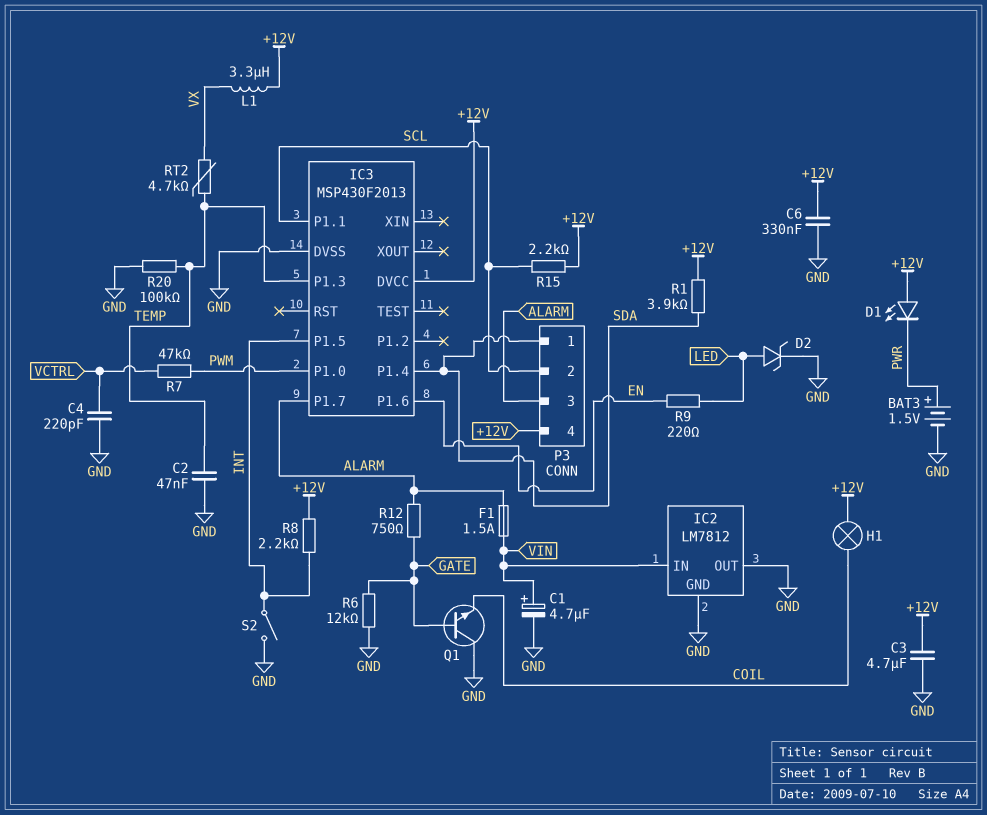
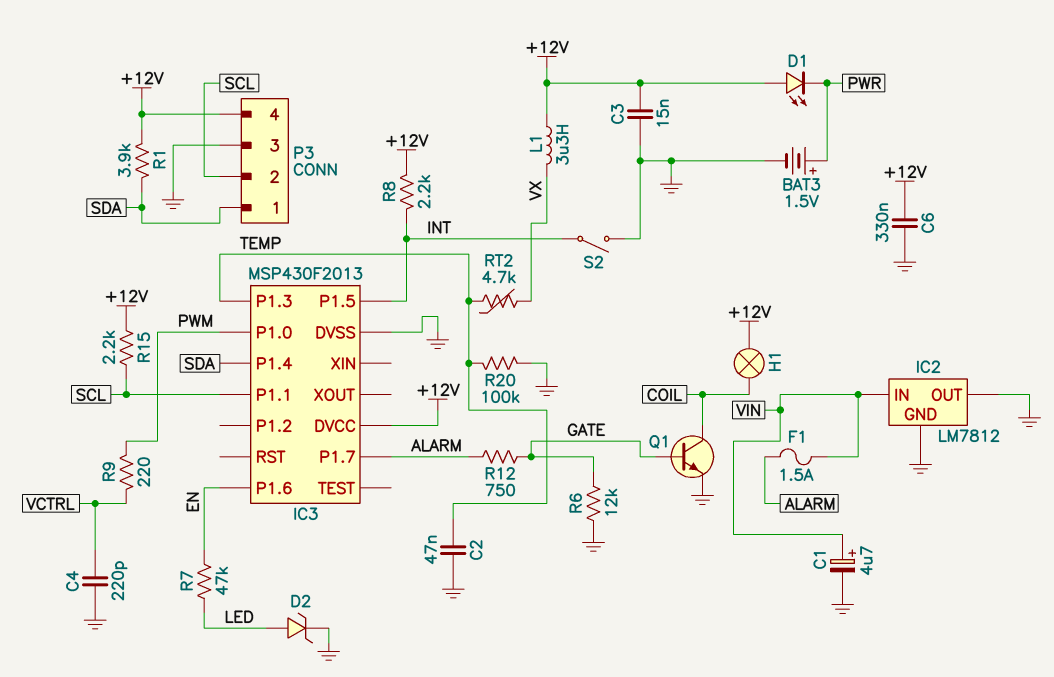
C3: 4.7uF (+12V, GND) -> 15nF (+12V, GND)
P3 pin 3: ALARM -> GND
Q1: NPN (B GATE, C GND, E COIL) -> NPN (B GATE, C COIL, E GND)
R7: 47k (PWM, VCTRL) -> 47k (EN, LED)
R9: 220 (EN, LED) -> 220 (PWM, VCTRL)

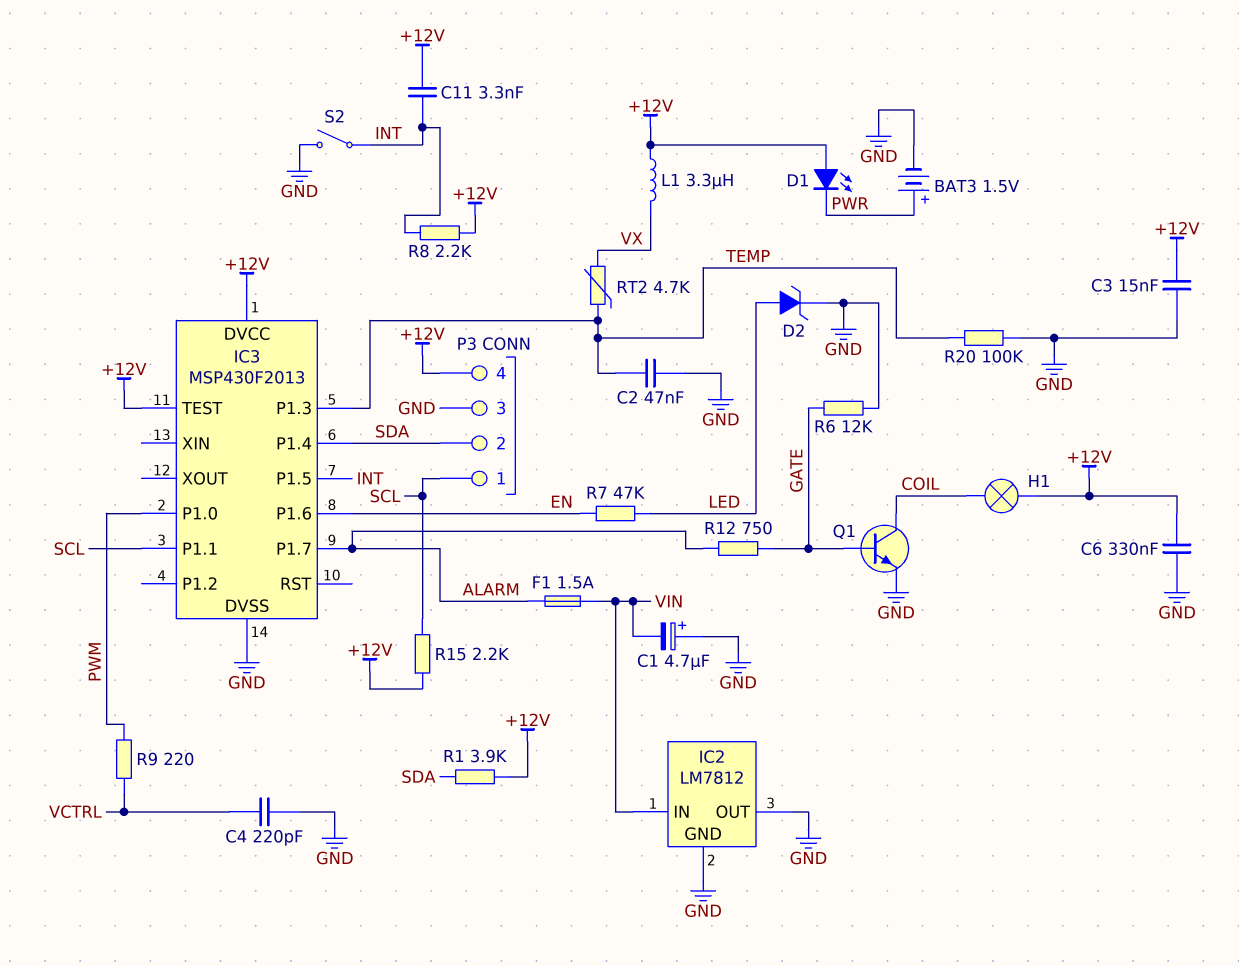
C1: 4.7uF (plus VIN, minus GND) -> 4.7uF (plus GND, minus VIN)
C11: none -> 3.3nF (+12V, INT)
IC3 pin TEST: none -> +12V
P3 pin 1: SDA -> SCL
P3 pin 2: SCL -> SDA

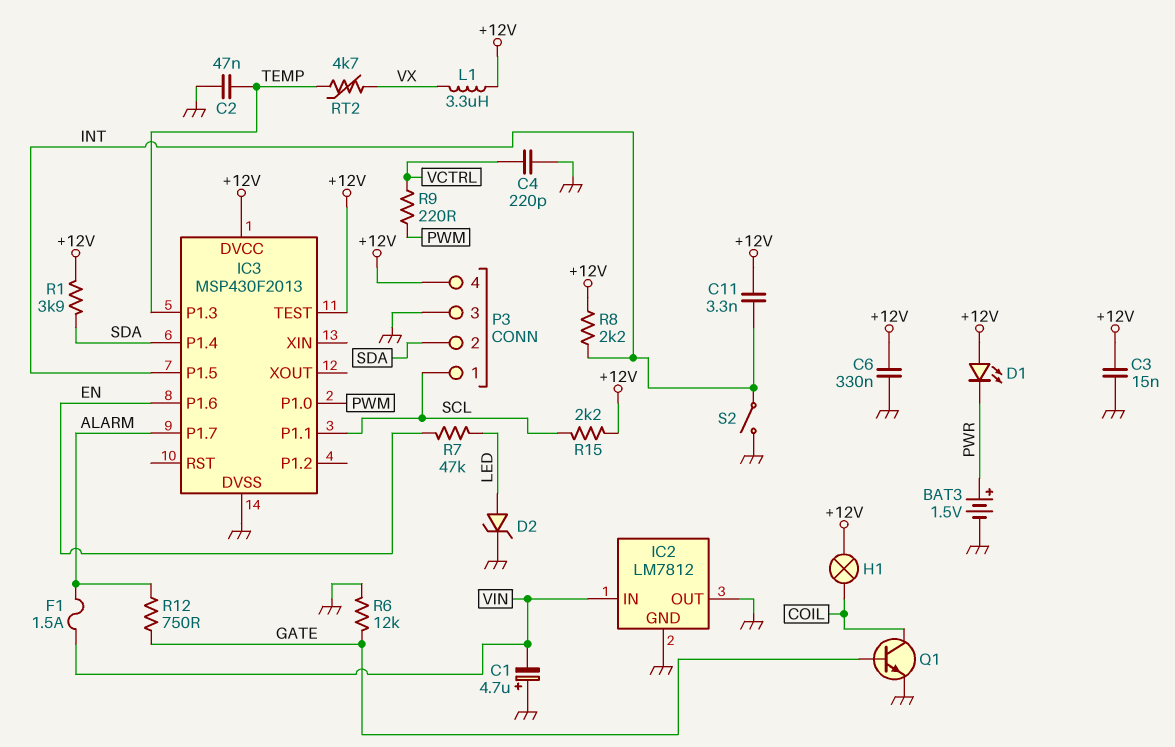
R20: 100k (GND, TEMP) -> none

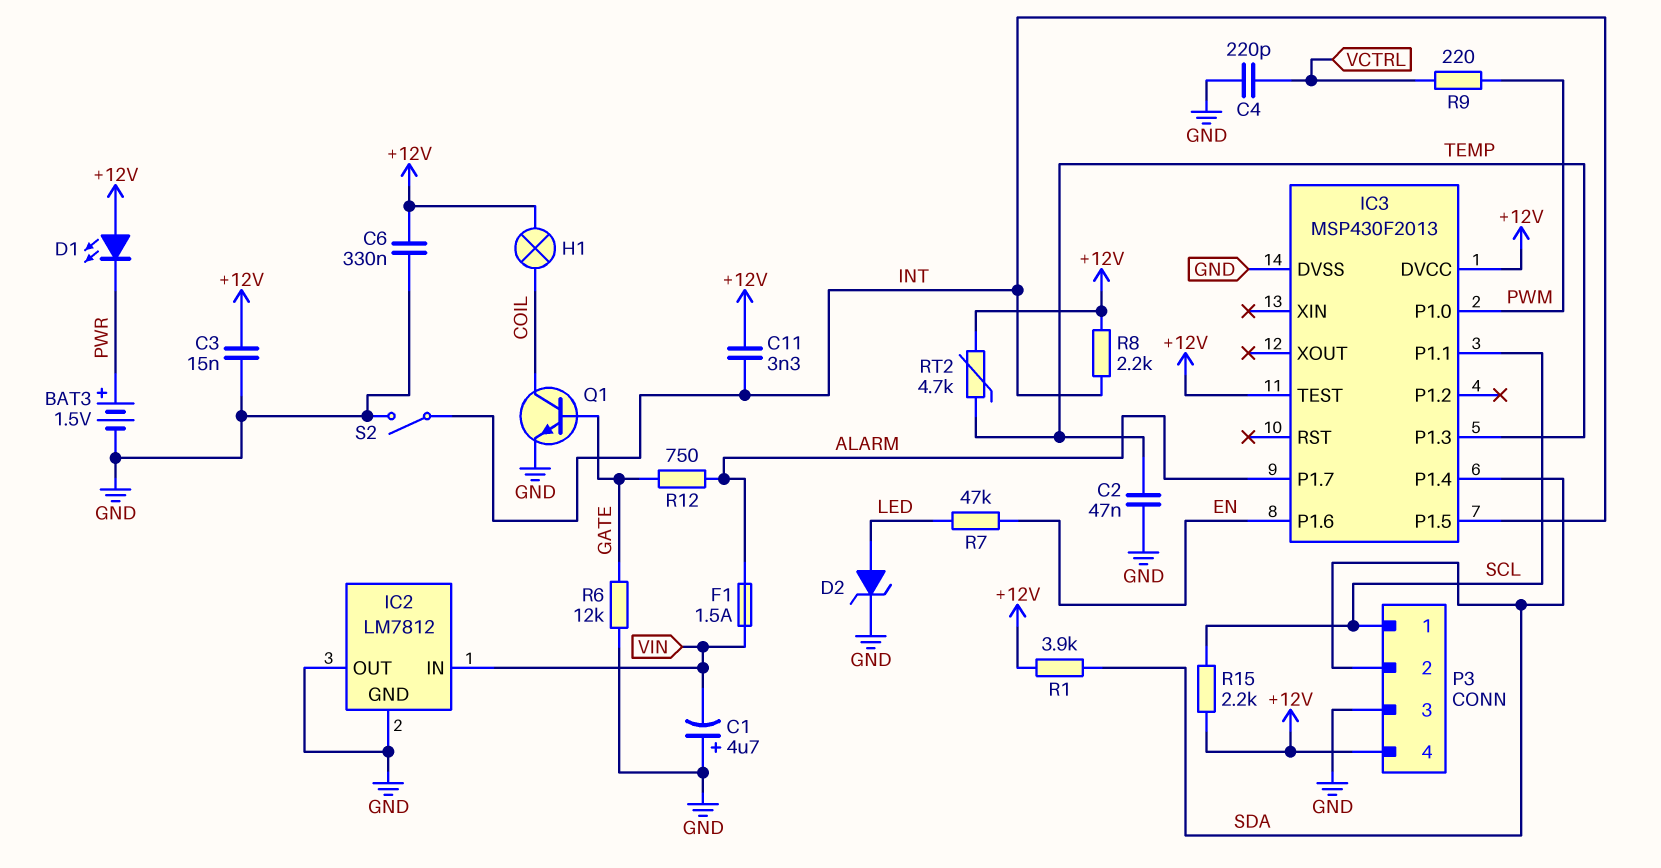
L1: 3.3uH (+12V, VX) -> none
RT2: 4.7k (TEMP, VX) -> 4.7k (+12V, TEMP)

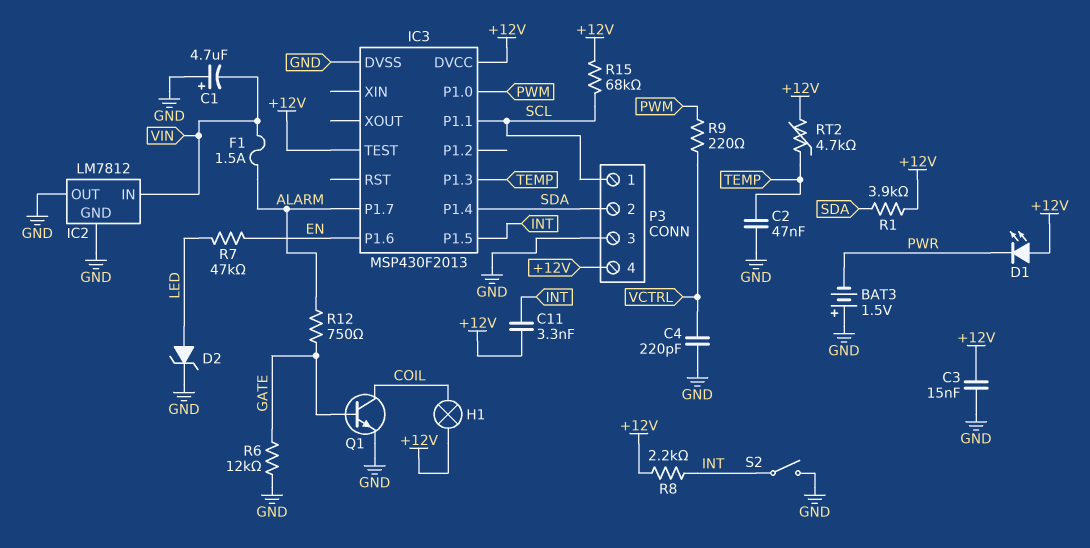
BAT3: 1.5V (plus PWR, minus GND) -> 1.5V (plus GND, minus PWR)
C6: 330nF (+12V, GND) -> none
R15: 2.2k (+12V, SCL) -> 68k (+12V, SCL)

